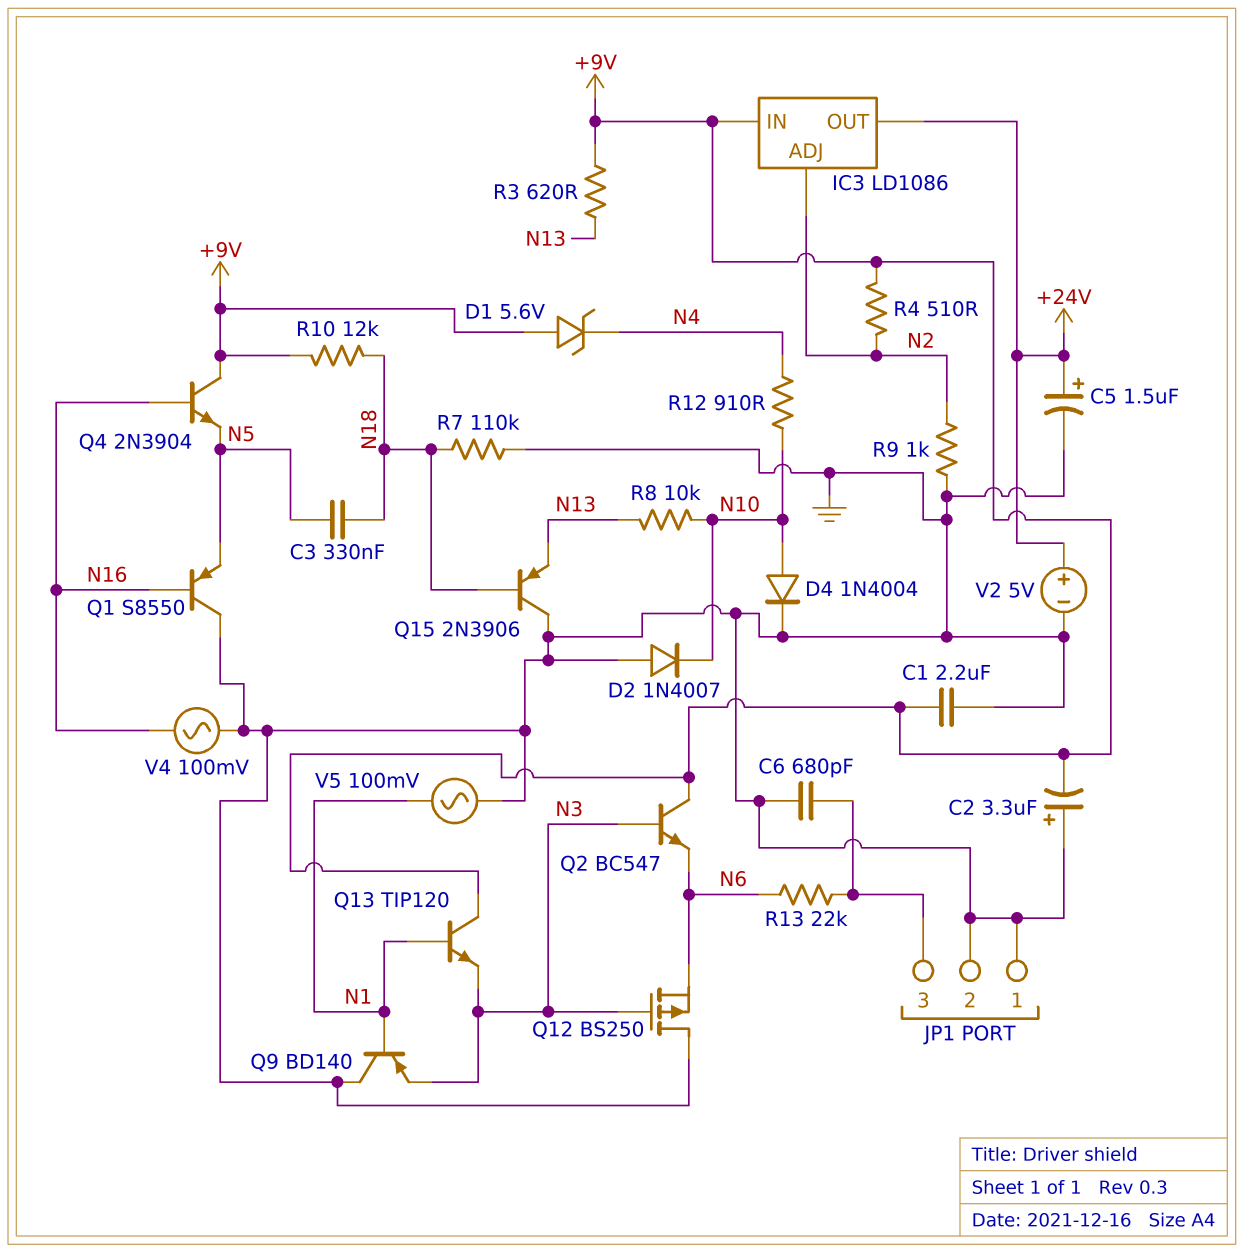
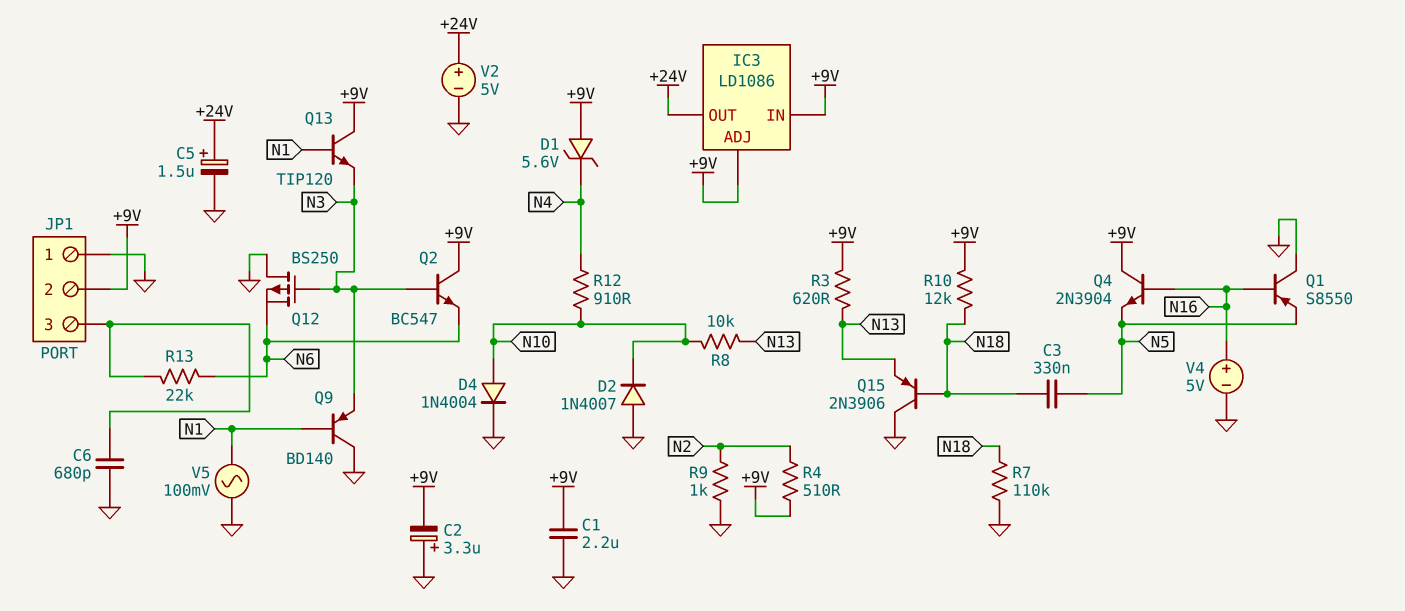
IC3 pin ADJ: N2 -> +9V
JP1 pin 2: GND -> +9V
V4: AC 100mV (GND, N16) -> 5V (plus N16, minus GND)

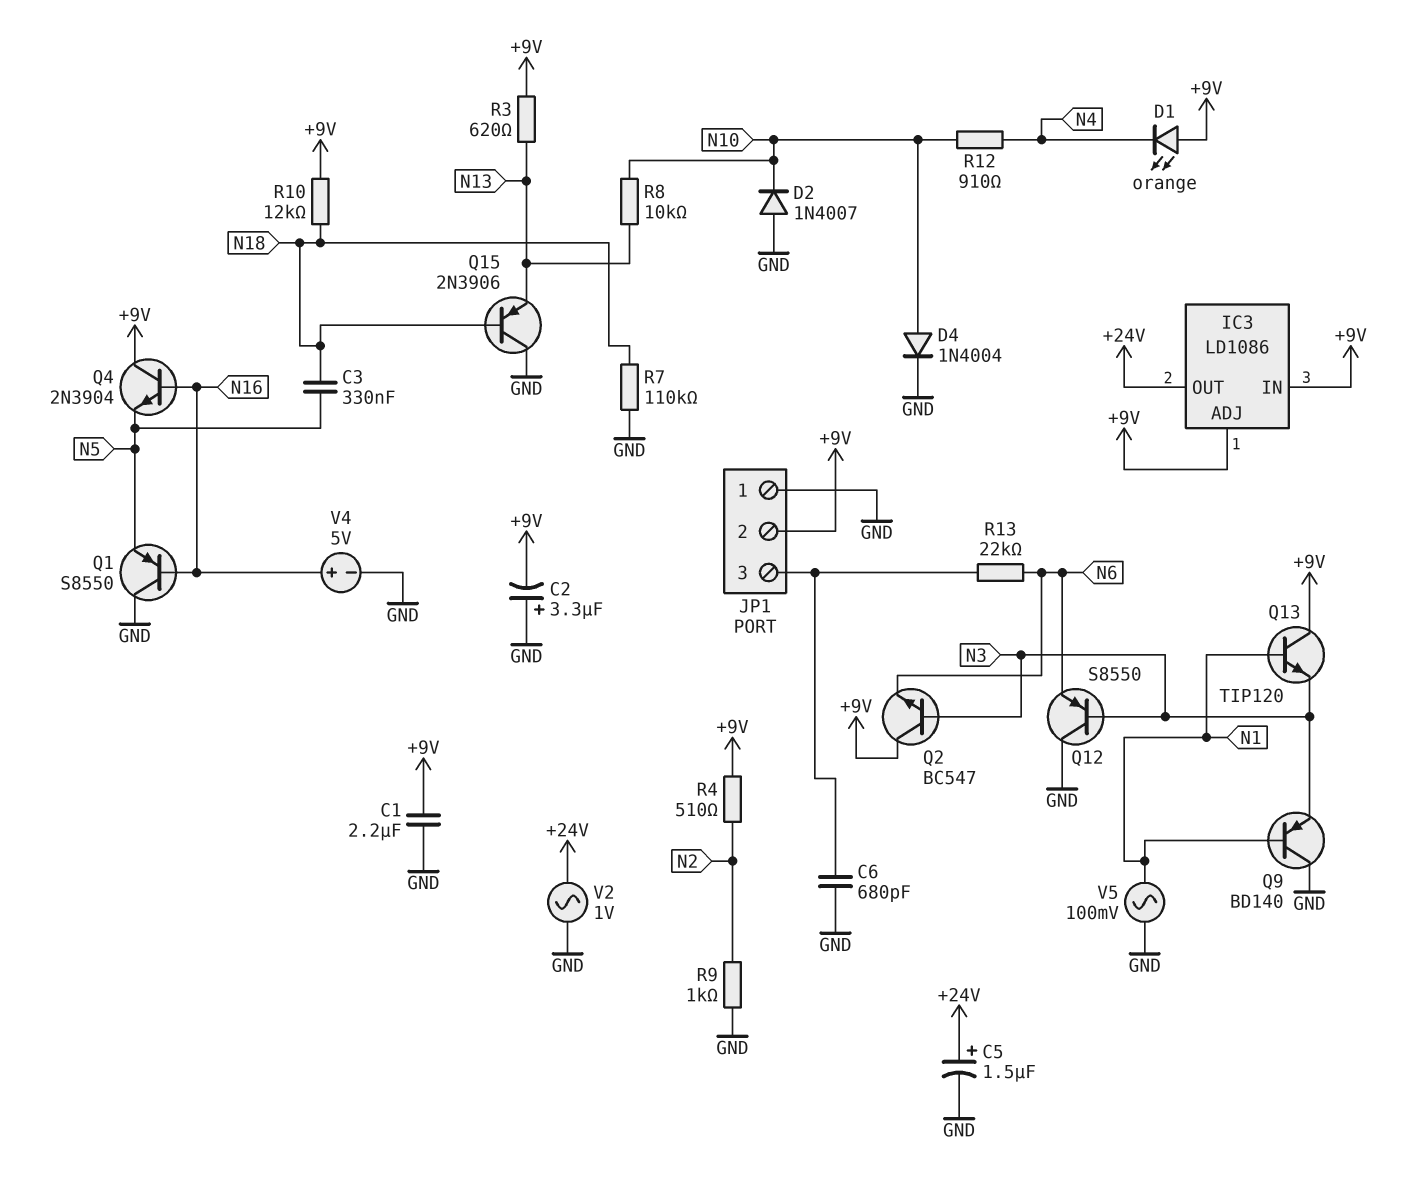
D1: zener 5.6V (A +9V, K N4) -> LED orange (A +9V, K N4)
Q12: PMOS BS250 (G N3, D GND, S N6) -> PNP S8550 (B N3, C GND, E N6)
V2: 5V (plus +24V, minus GND) -> AC 1V (+24V, GND)

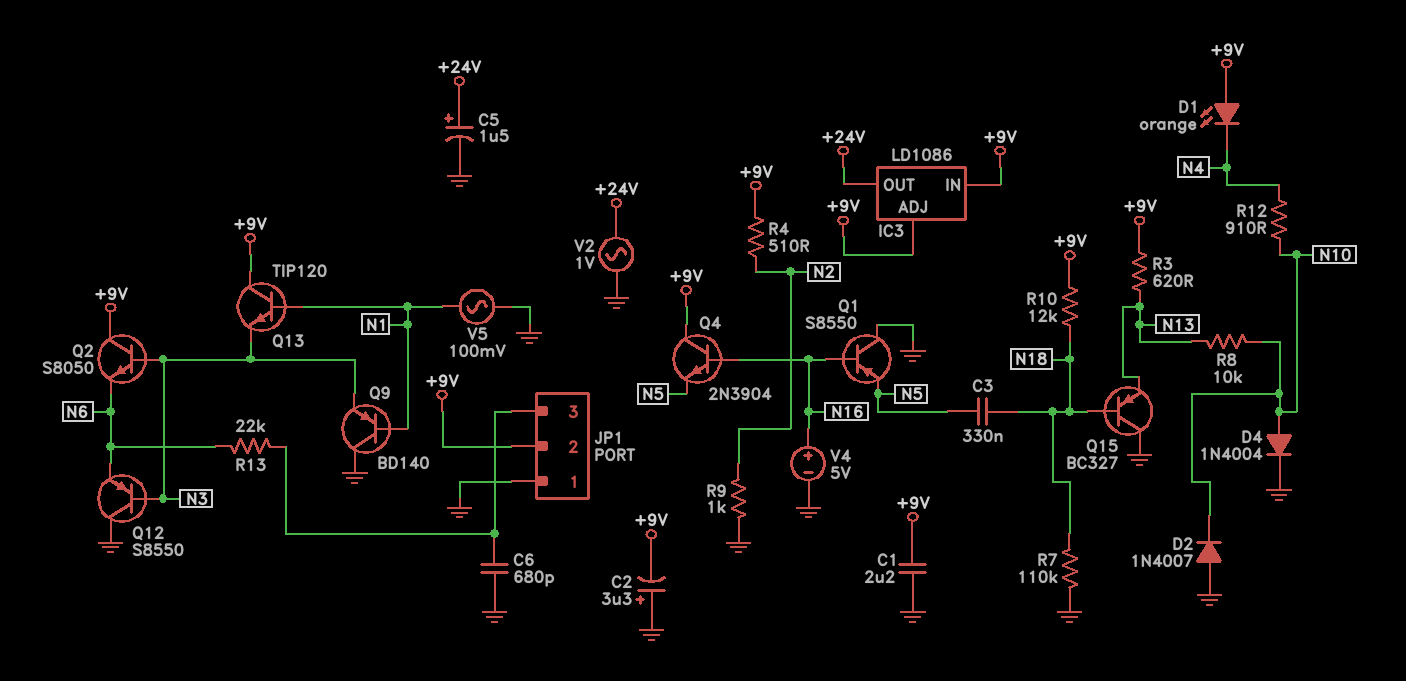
Q2: NPN BC547 (B N3, C +9V, E N6) -> NPN S8050 (B N3, C +9V, E N6)
Q15: PNP 2N3906 (B N18, C GND, E N13) -> PNP BC327 (B N18, C GND, E N13)

